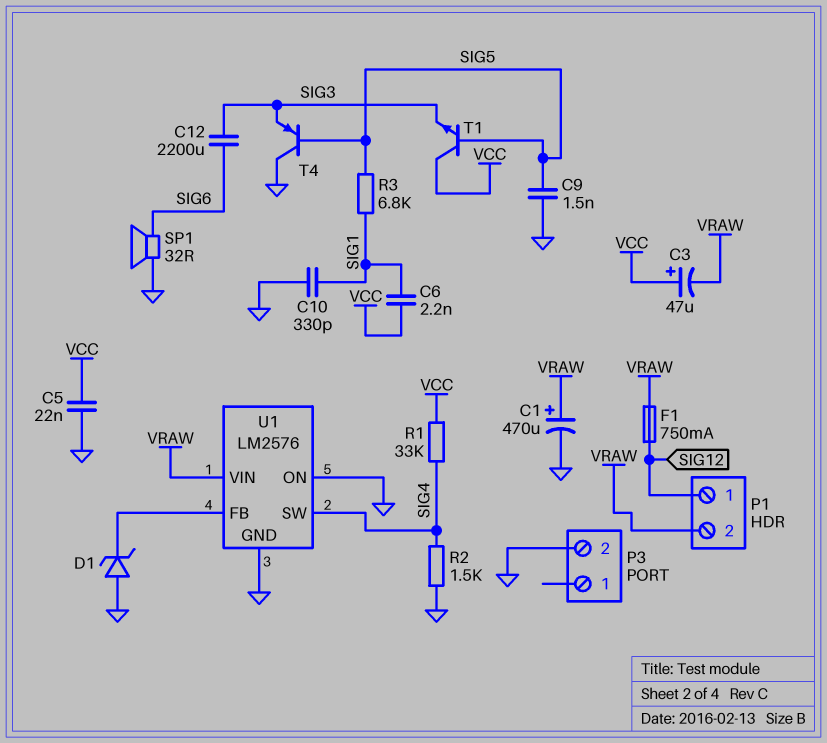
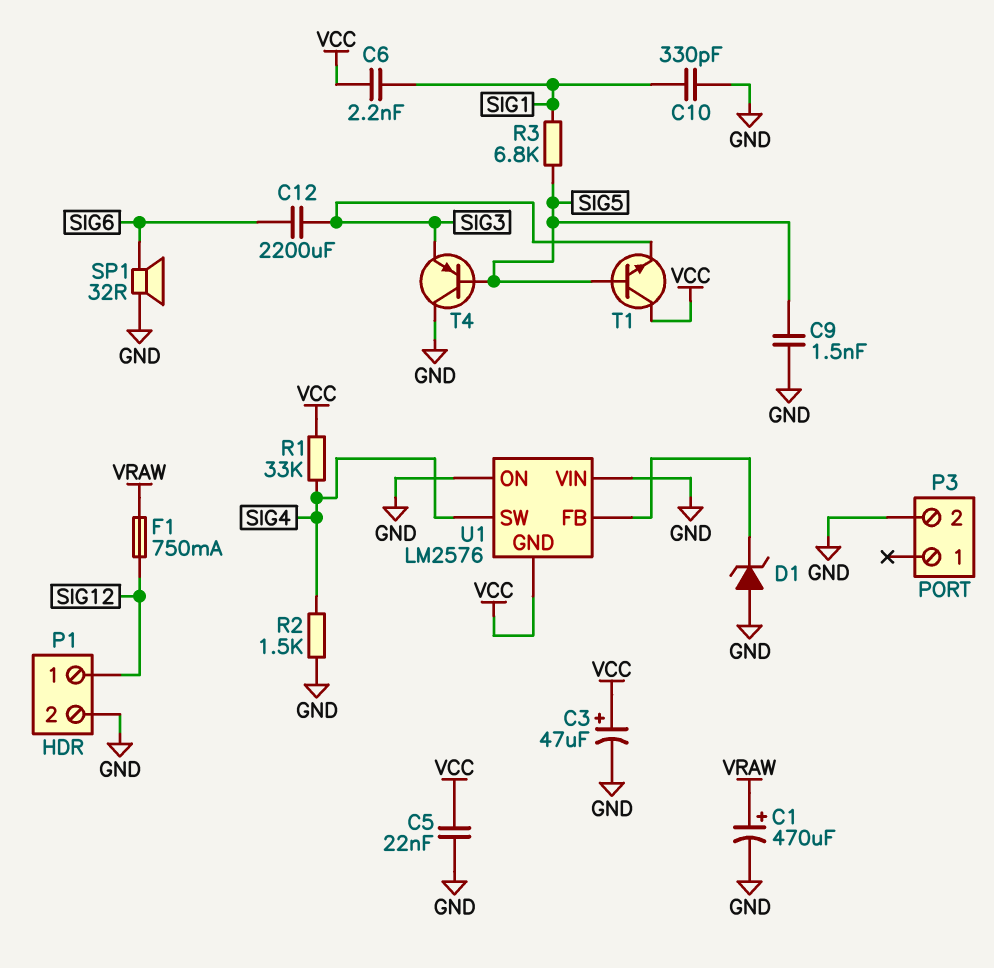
C3: 47uF (plus VCC, minus VRAW) -> 47uF (plus VCC, minus GND)
P1 pin 2: VRAW -> GND
U1 pin GND: GND -> VCC
U1 pin VIN: VRAW -> GND

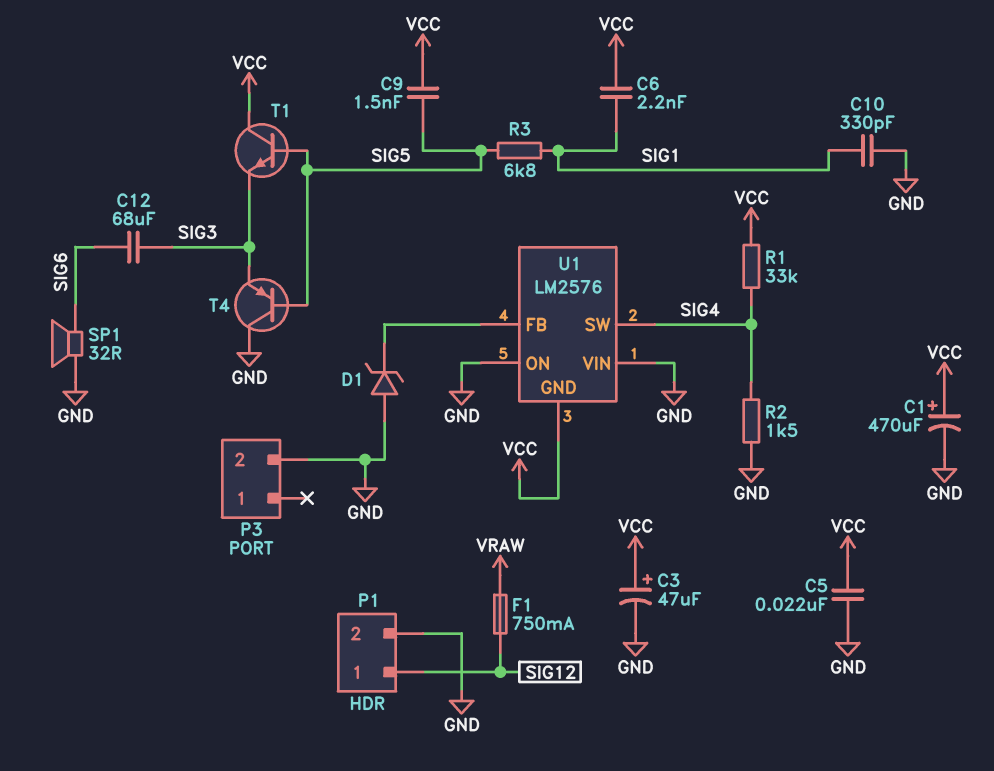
C1: 470uF (plus VRAW, minus GND) -> 470uF (plus VCC, minus GND)
C9: 1.5nF (GND, SIG5) -> 1.5nF (SIG5, VCC)
C12: 2200uF (SIG3, SIG6) -> 68uF (SIG3, SIG6)

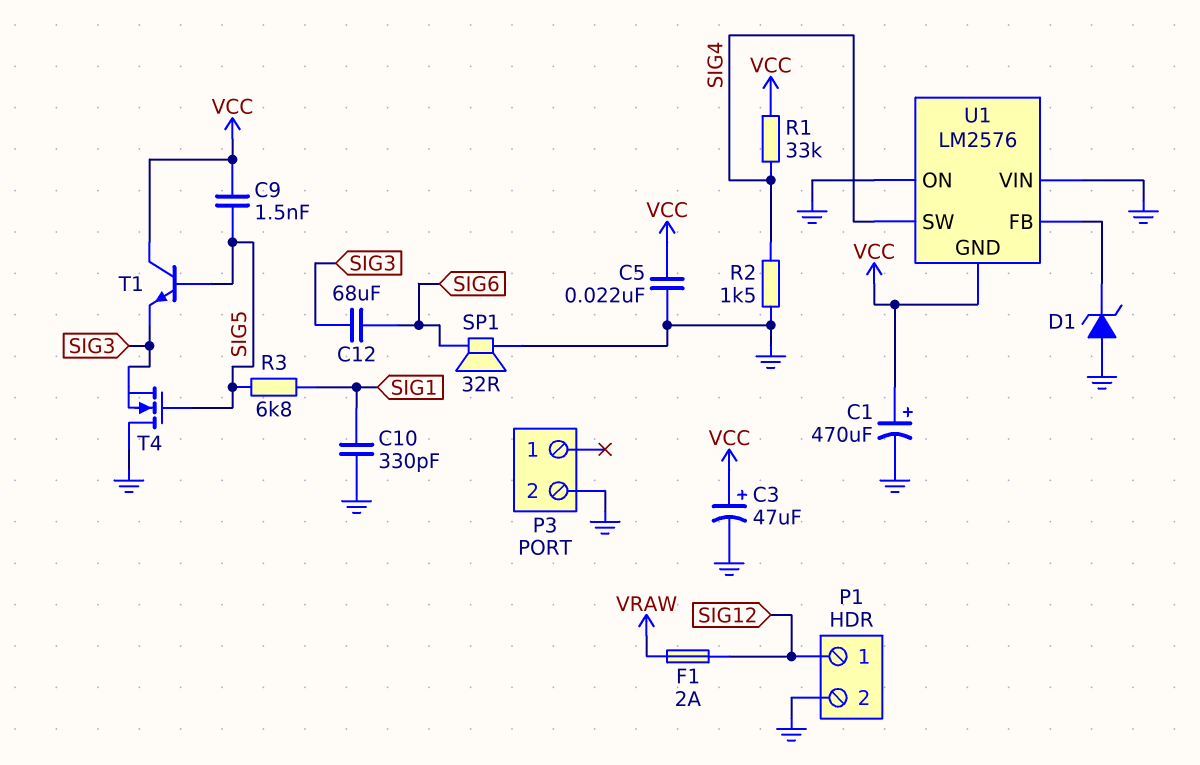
C6: 2.2nF (SIG1, VCC) -> none
F1: 750mA (SIG12, VRAW) -> 2A (SIG12, VRAW)
T4: PNP (B SIG5, C GND, E SIG3) -> NMOS (G SIG5, D GND, S SIG3)

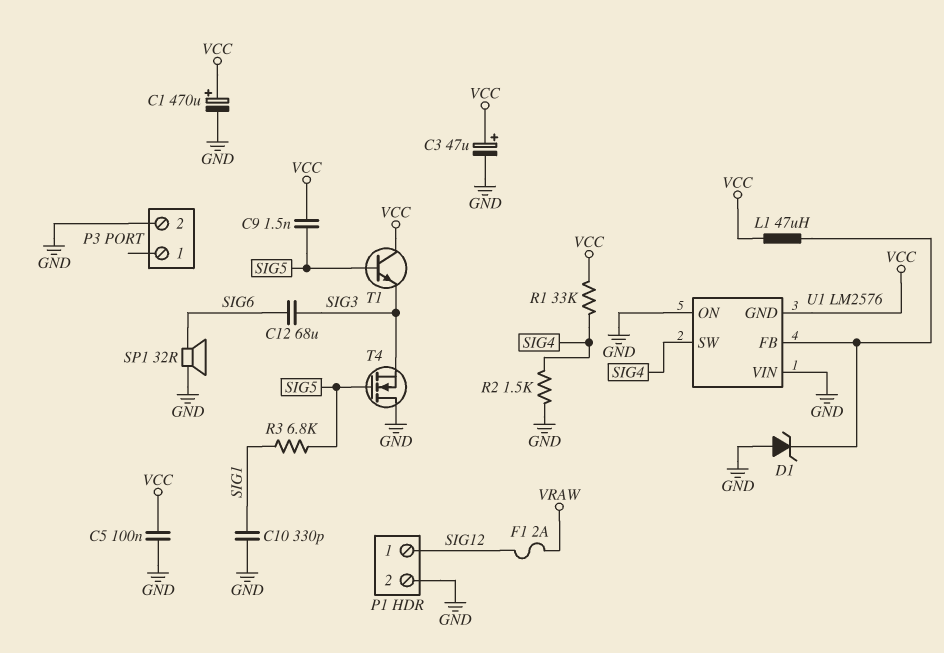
C5: 22nF (GND, VCC) -> 100nF (GND, VCC)
L1: none -> 47uH (U1/FB, VCC)

